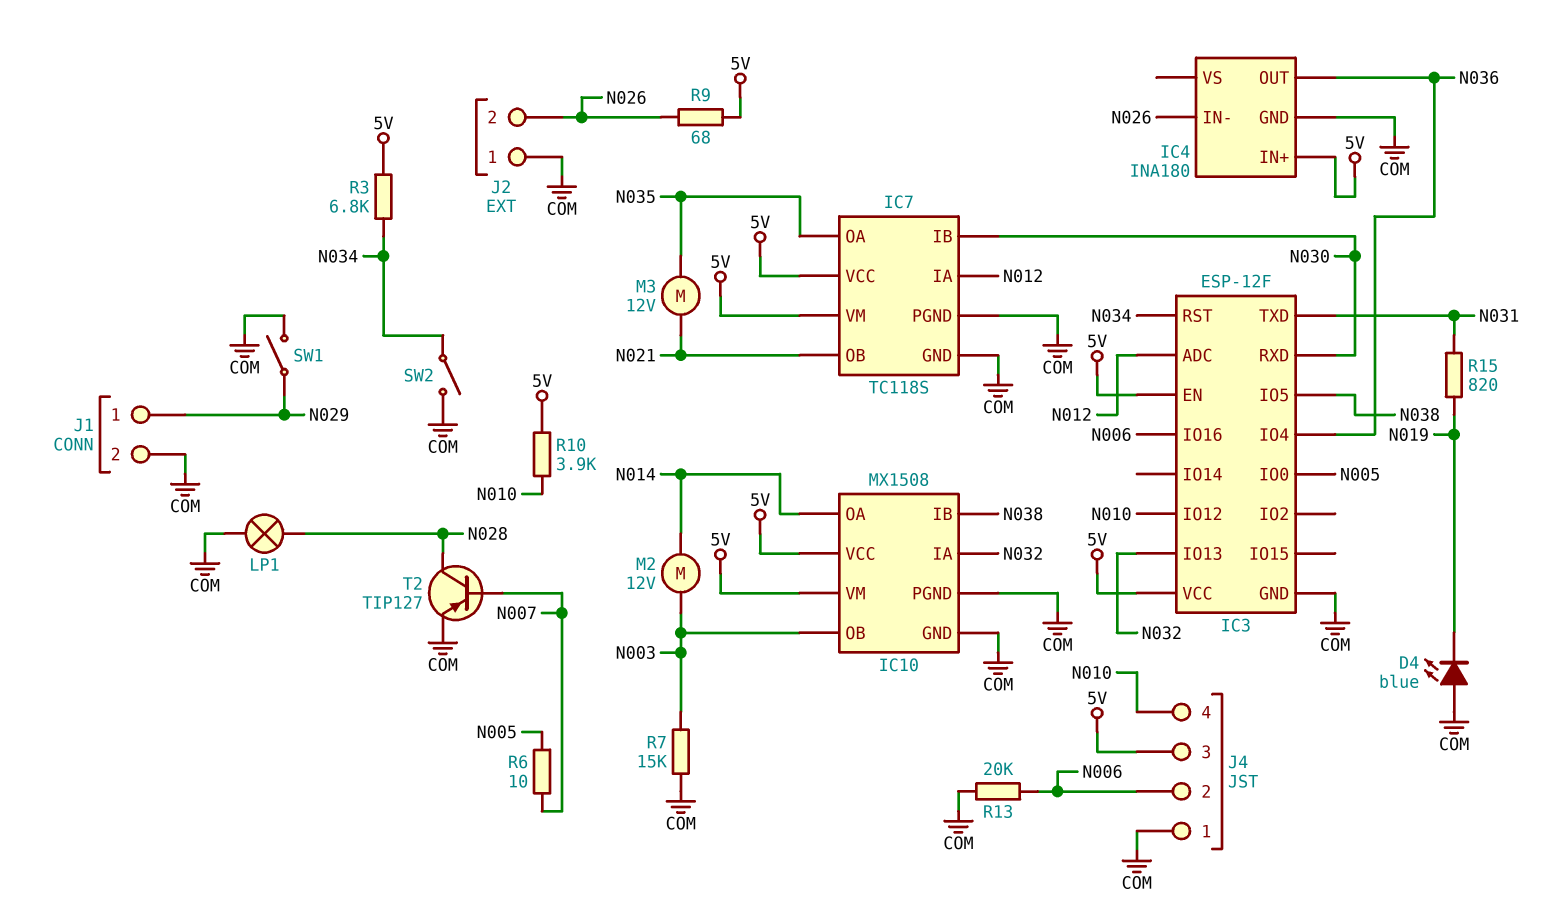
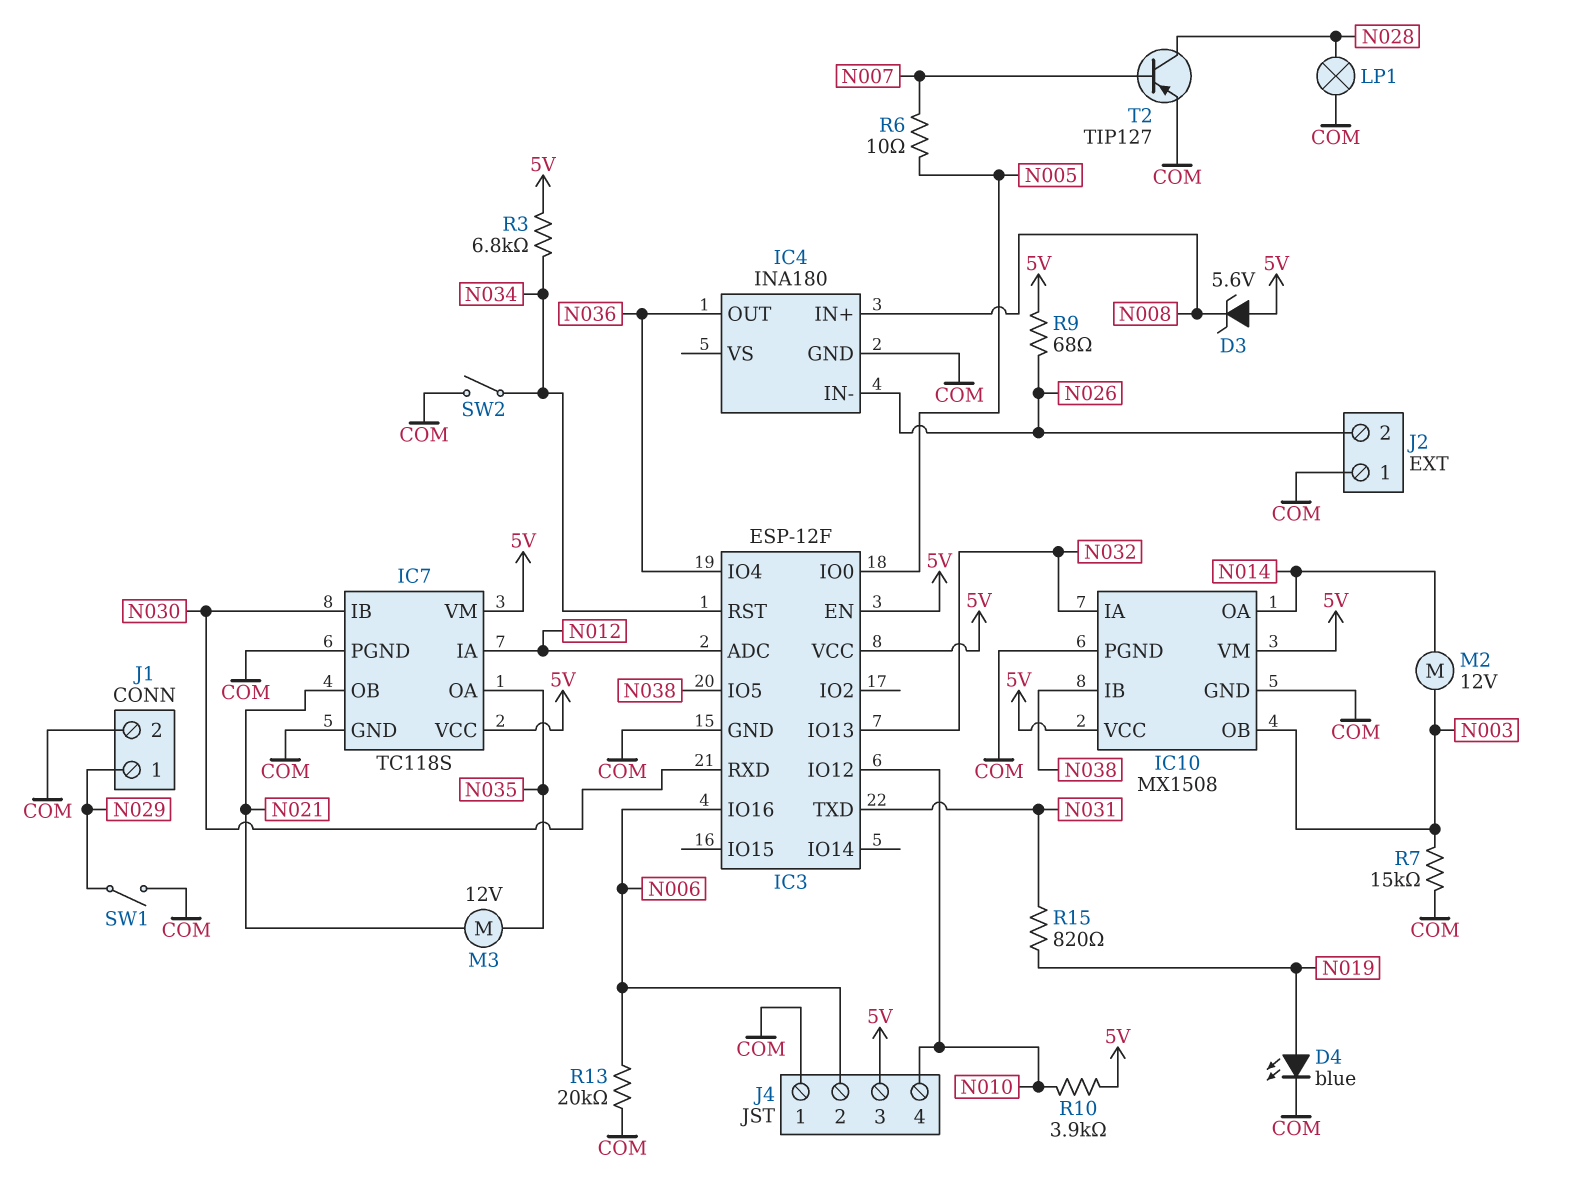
D3: none -> zener 5.6V (A 5V, K N008)
D4: LED blue (A COM, K N019) -> LED blue (A N019, K COM)
IC4 pin IN+: 5V -> N008

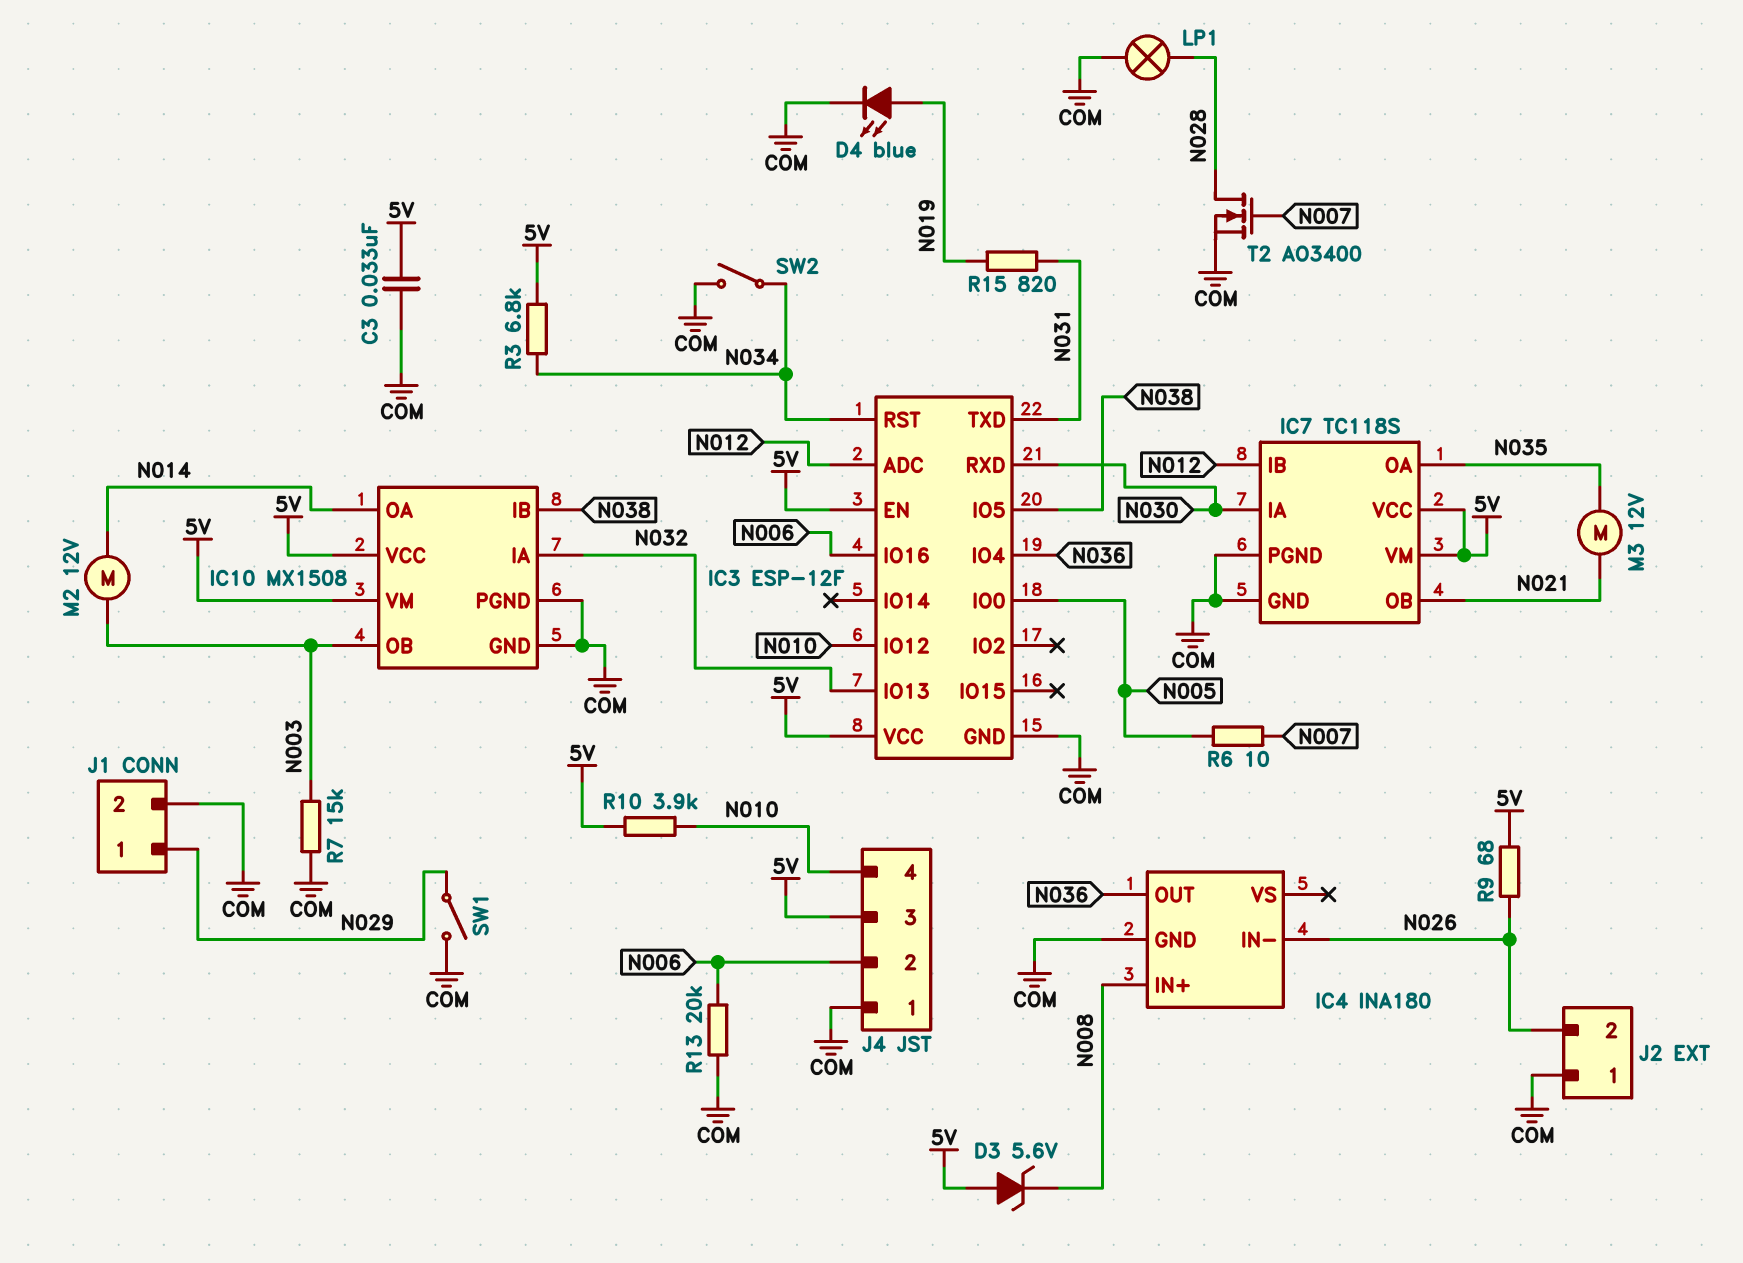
C3: none -> 33nF (5V, COM)
IC7 pin IA: N012 -> N030
IC7 pin IB: N030 -> N012
T2: PNP TIP127 (B N007, C N028, E COM) -> NMOS AO3400 (G N007, D N028, S COM)

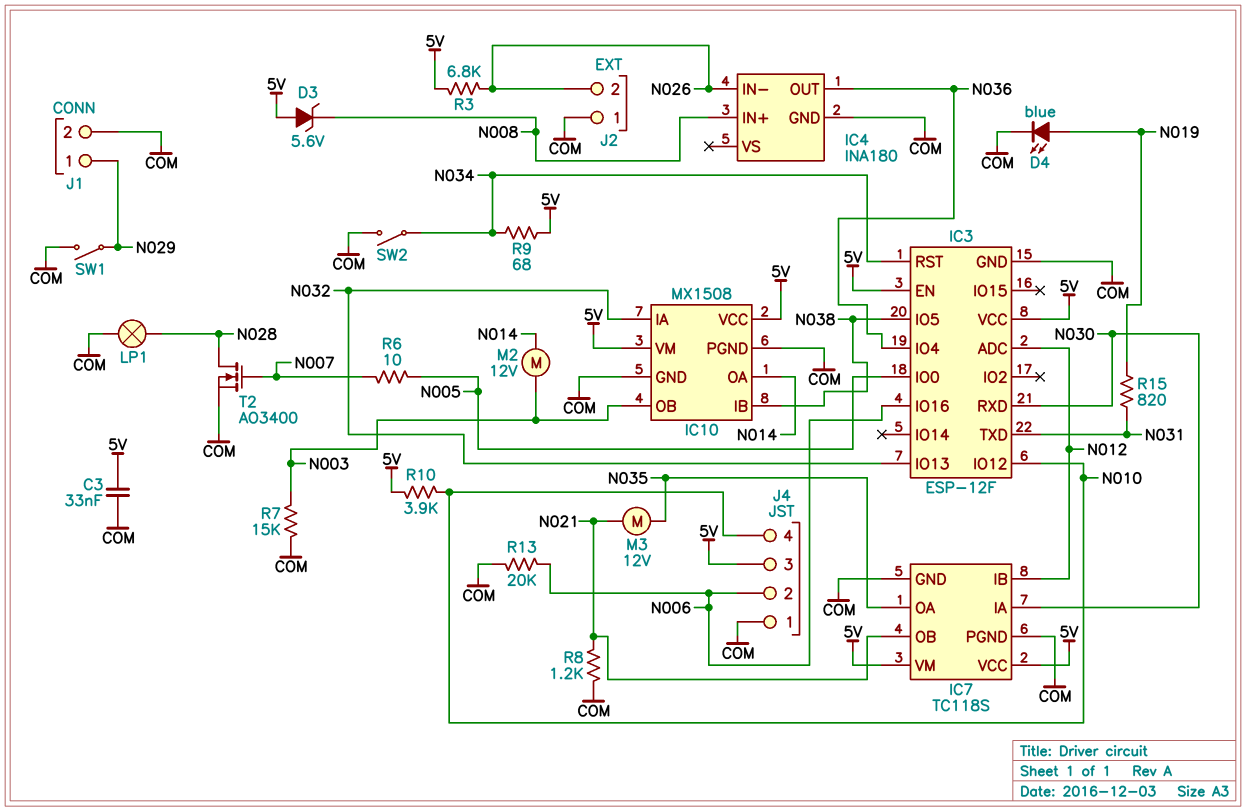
R3: 6.8k (5V, N034) -> 6.8k (5V, N026)
R8: none -> 1.2k (COM, N021)
R9: 68 (5V, N026) -> 68 (5V, N034)

